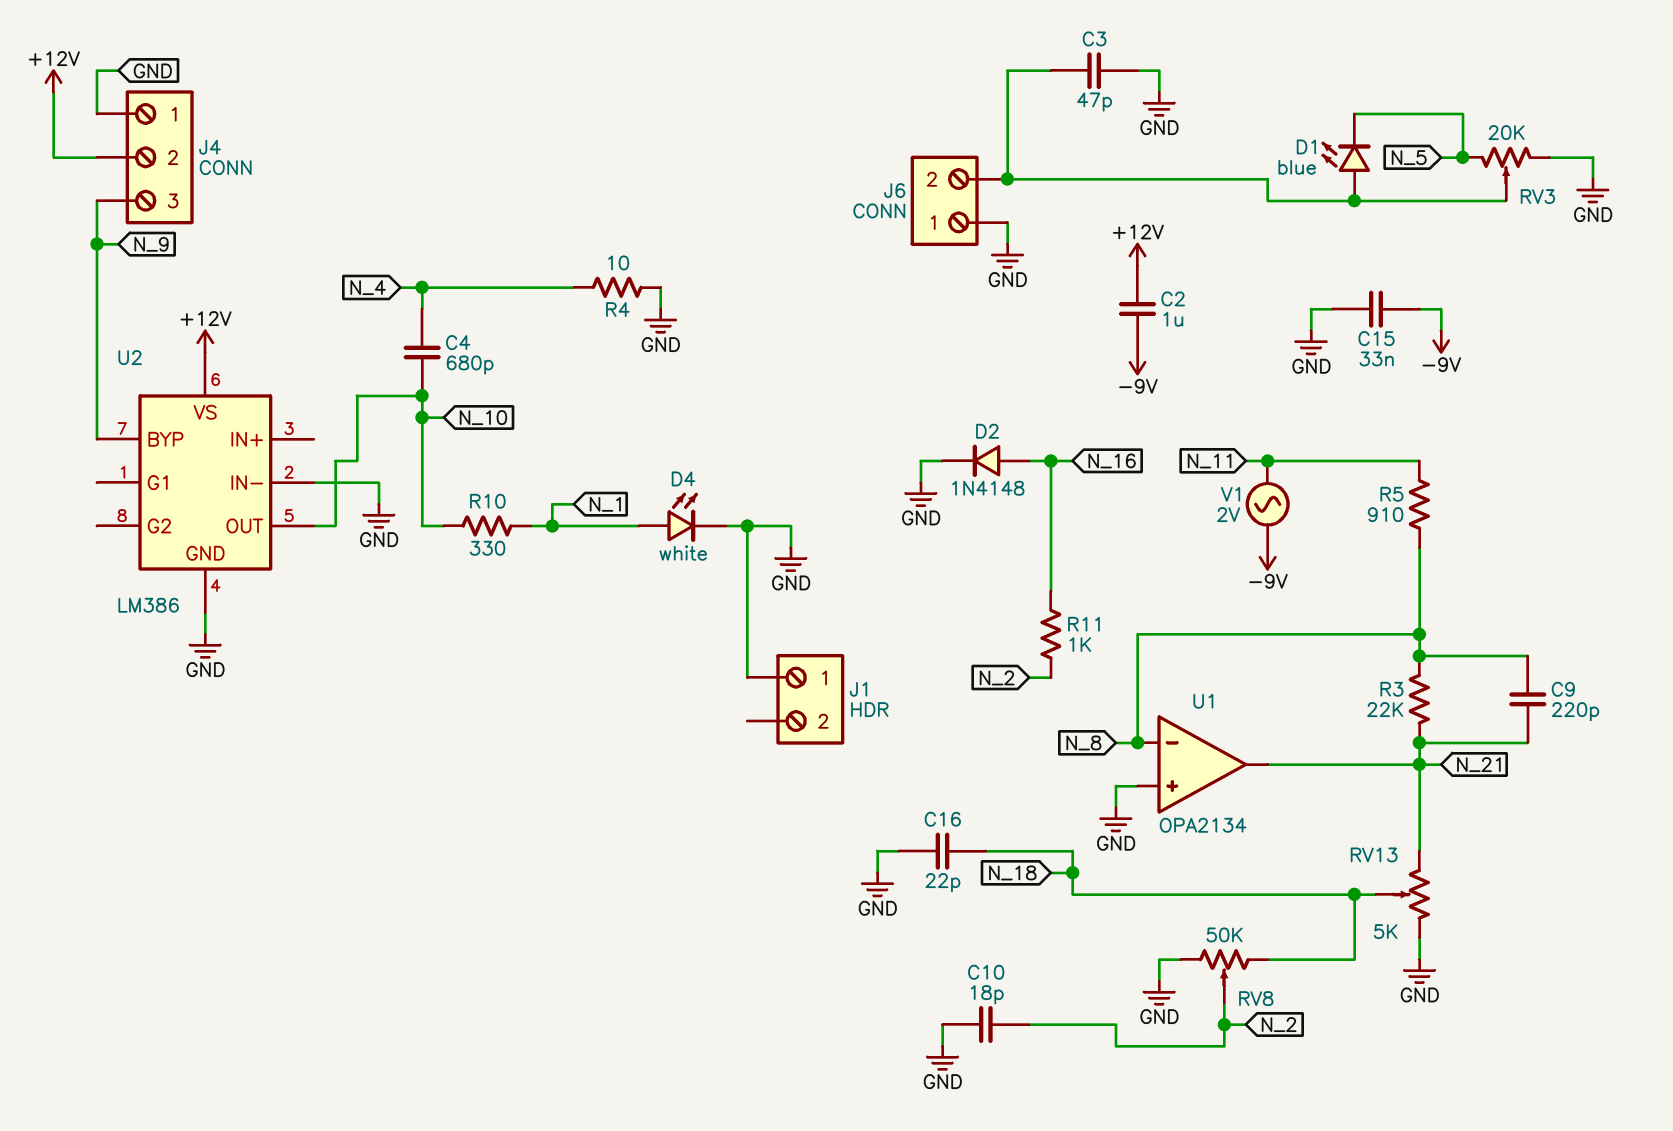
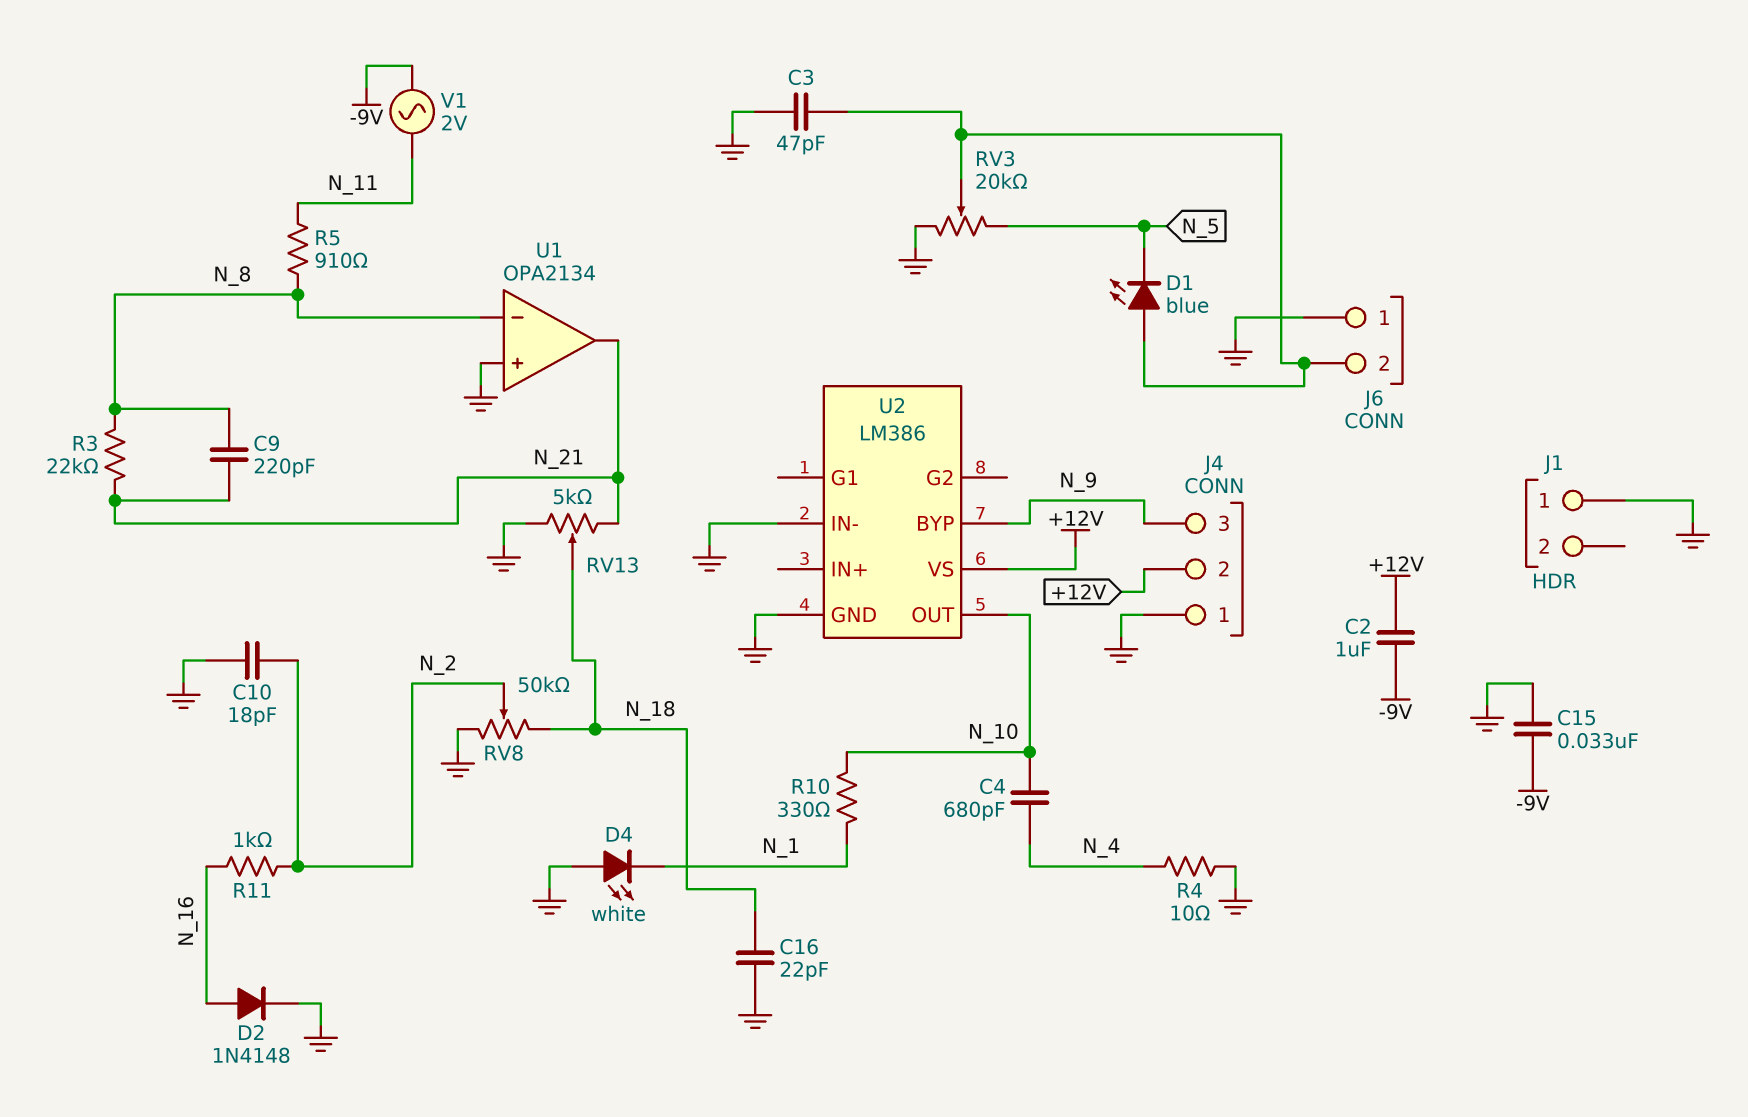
D4: LED white (A N_1, K GND) -> LED white (A GND, K N_1)

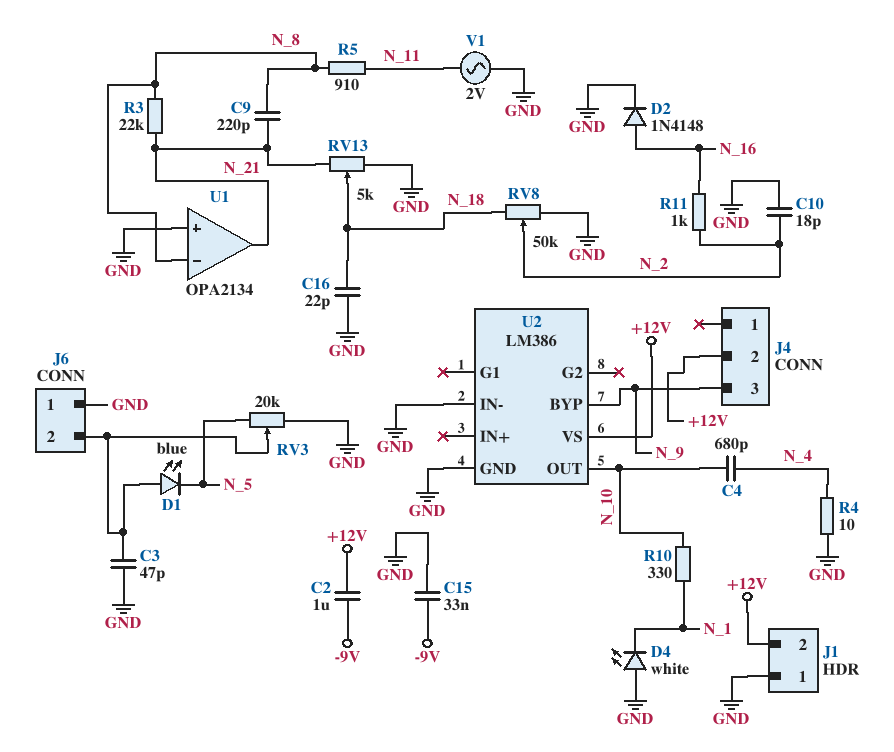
J1 pin 2: none -> +12V
J4 pin 1: GND -> none
V1: AC 2V (-9V, N_11) -> AC 2V (GND, N_11)

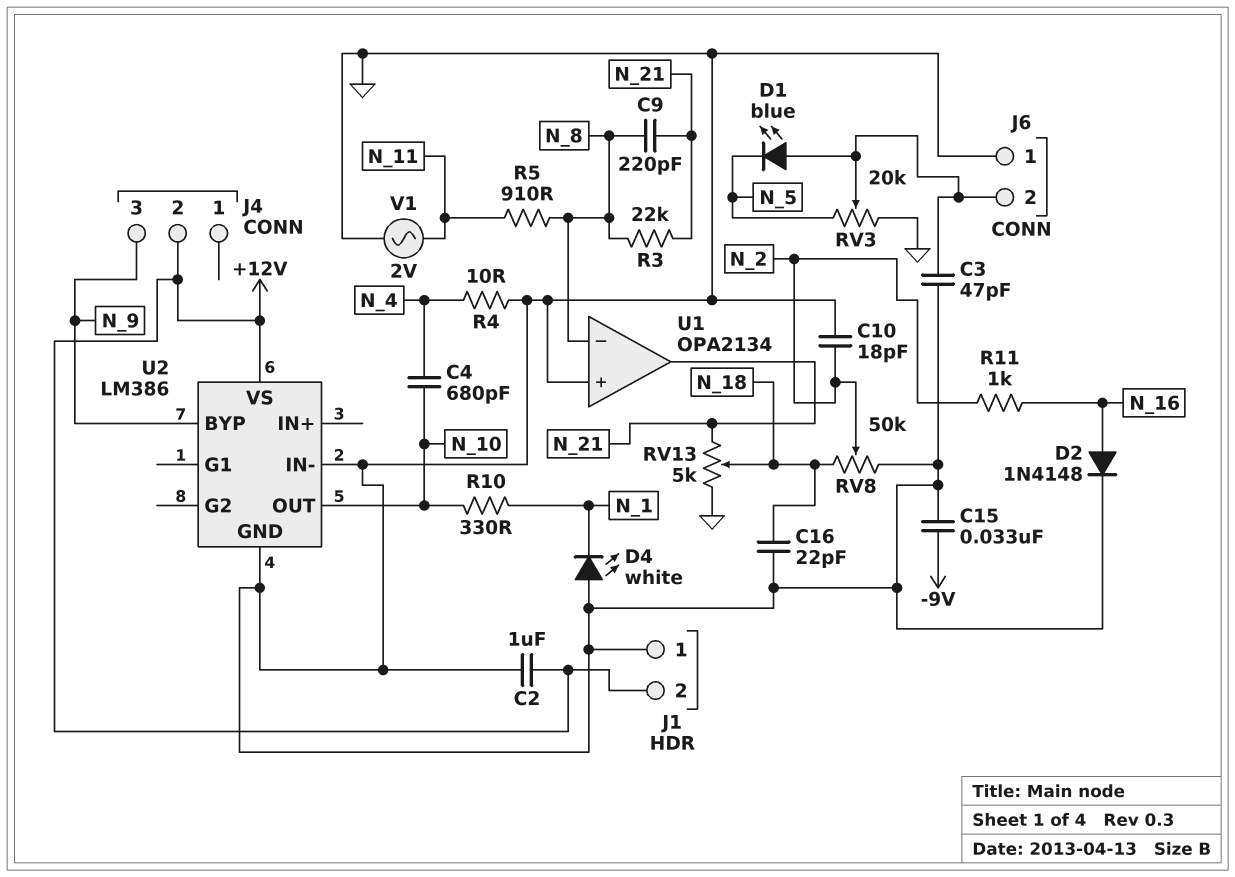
C2: 1uF (+12V, -9V) -> 1uF (+12V, GND)

